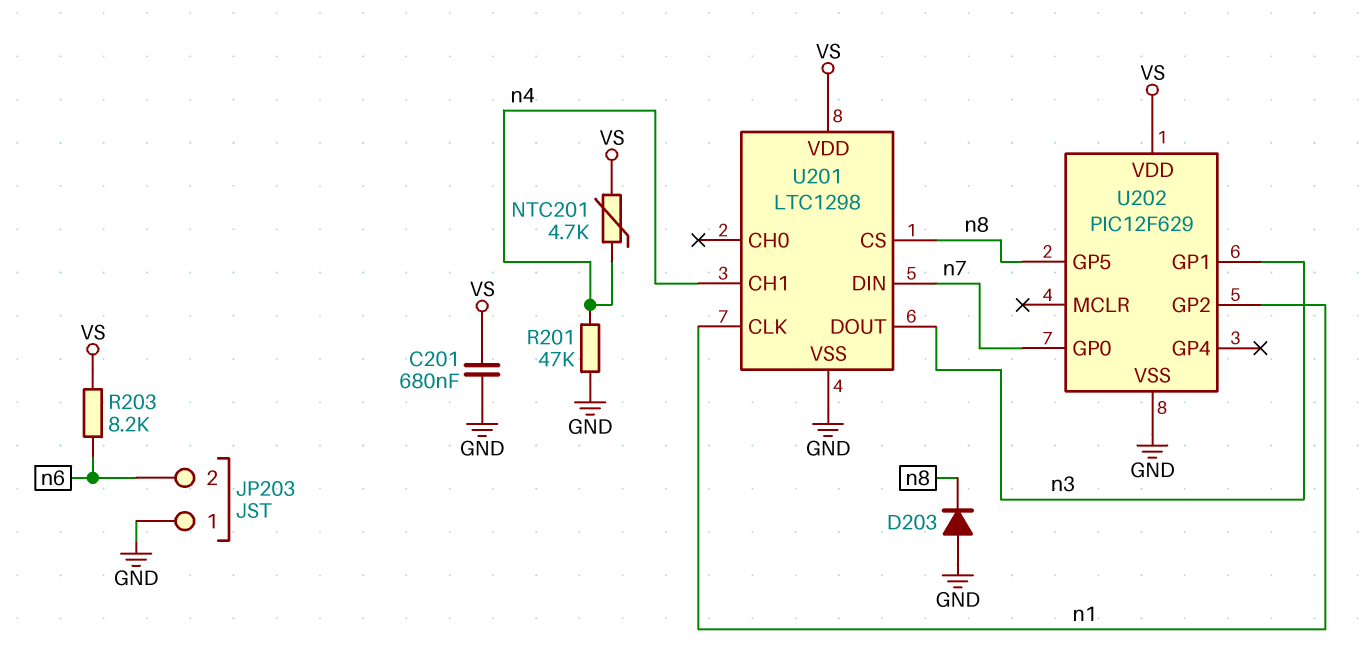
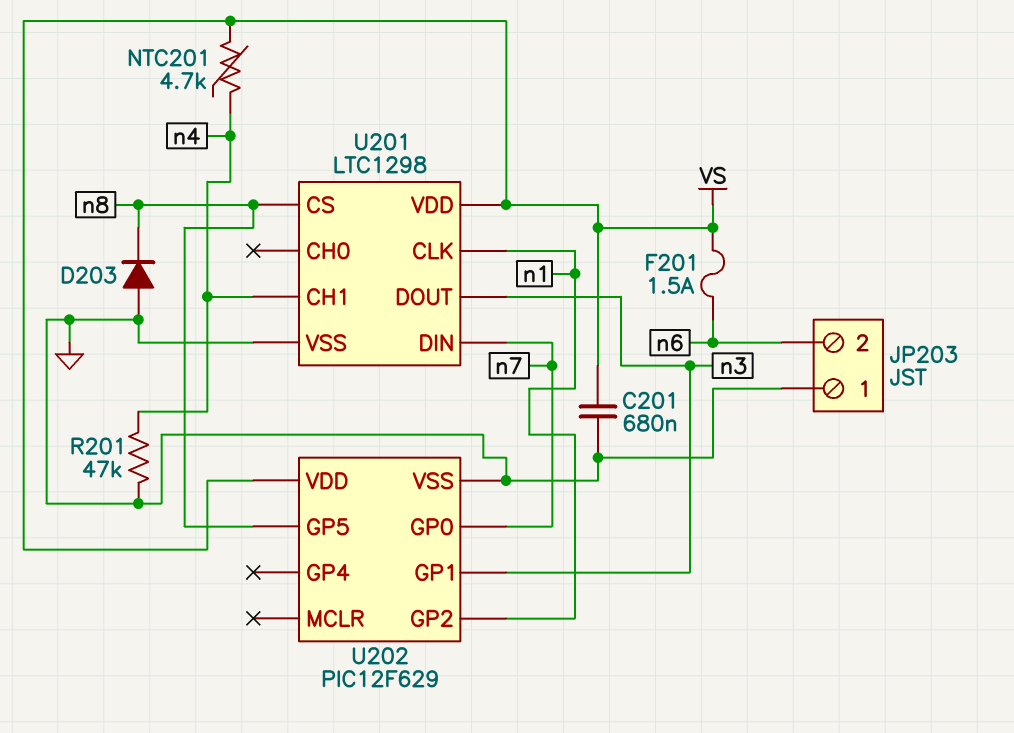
F201: none -> 1.5A (VS, n6)
R203: 8.2k (VS, n6) -> none

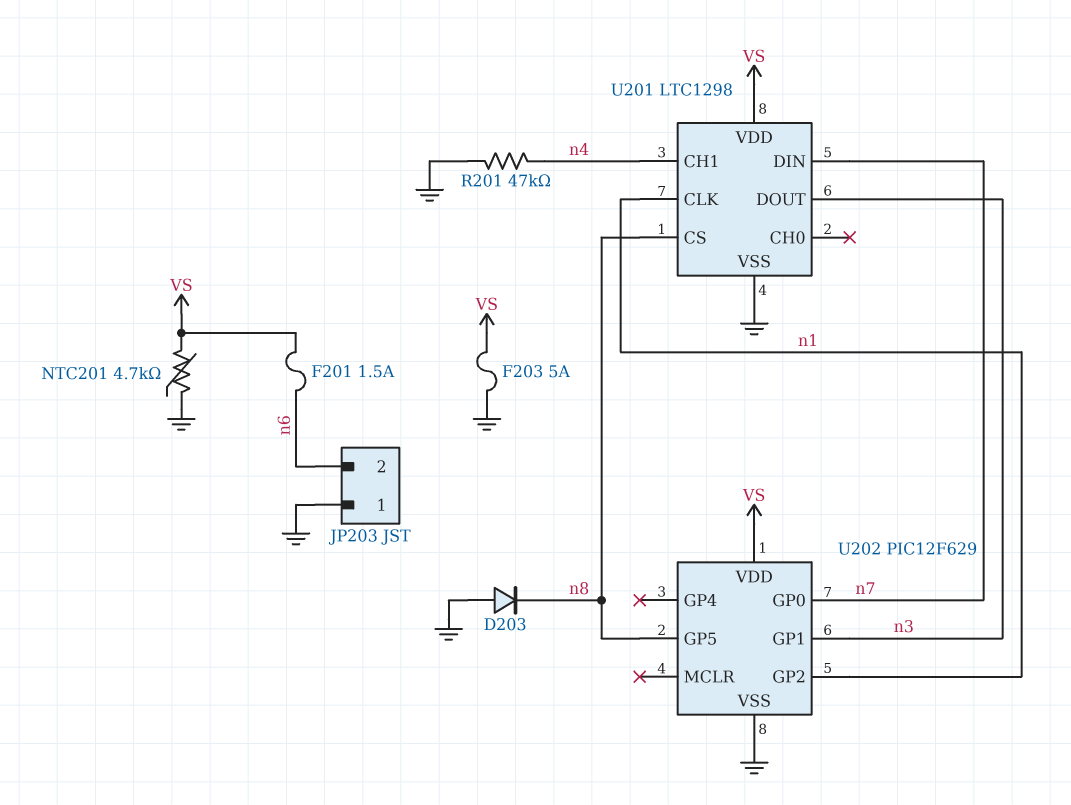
C201: 680nF (GND, VS) -> none
F203: none -> 5A (GND, VS)
NTC201: 4.7k (VS, n4) -> 4.7k (GND, VS)

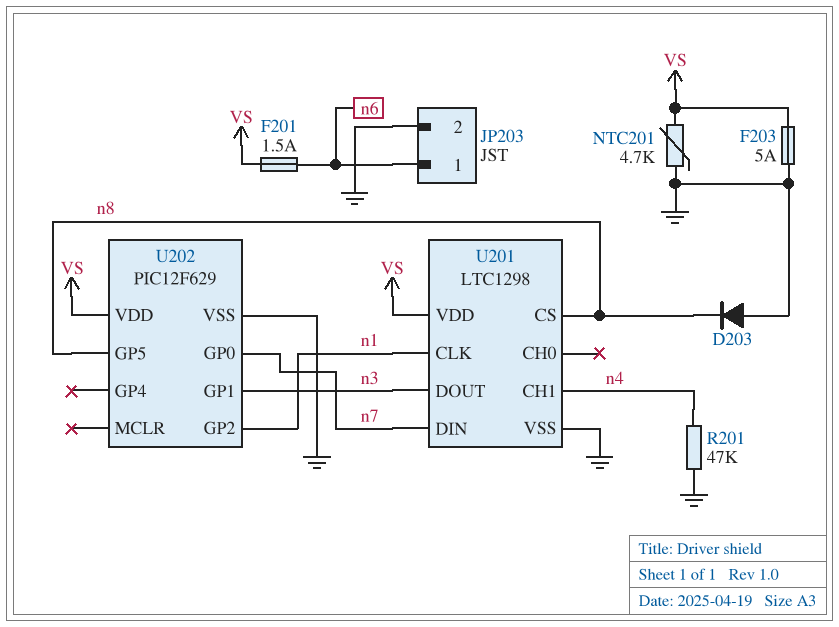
JP203 pin 1: GND -> n6
JP203 pin 2: n6 -> GND

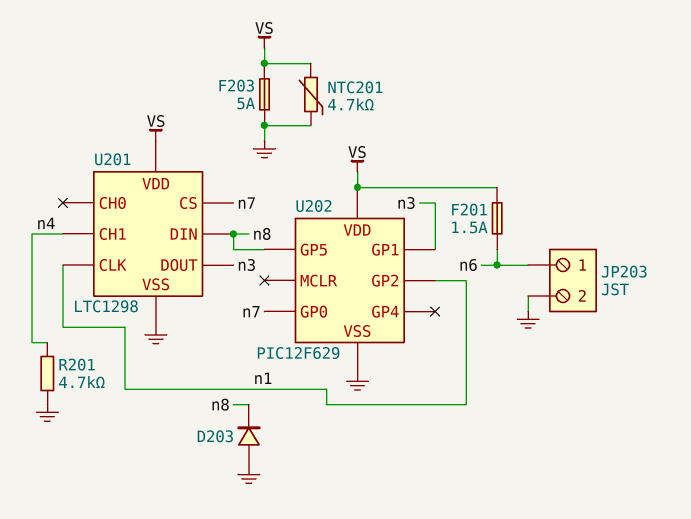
R201: 47k (GND, n4) -> 4.7k (GND, n4)
U201 pin CS: n8 -> n7
U201 pin DIN: n7 -> n8

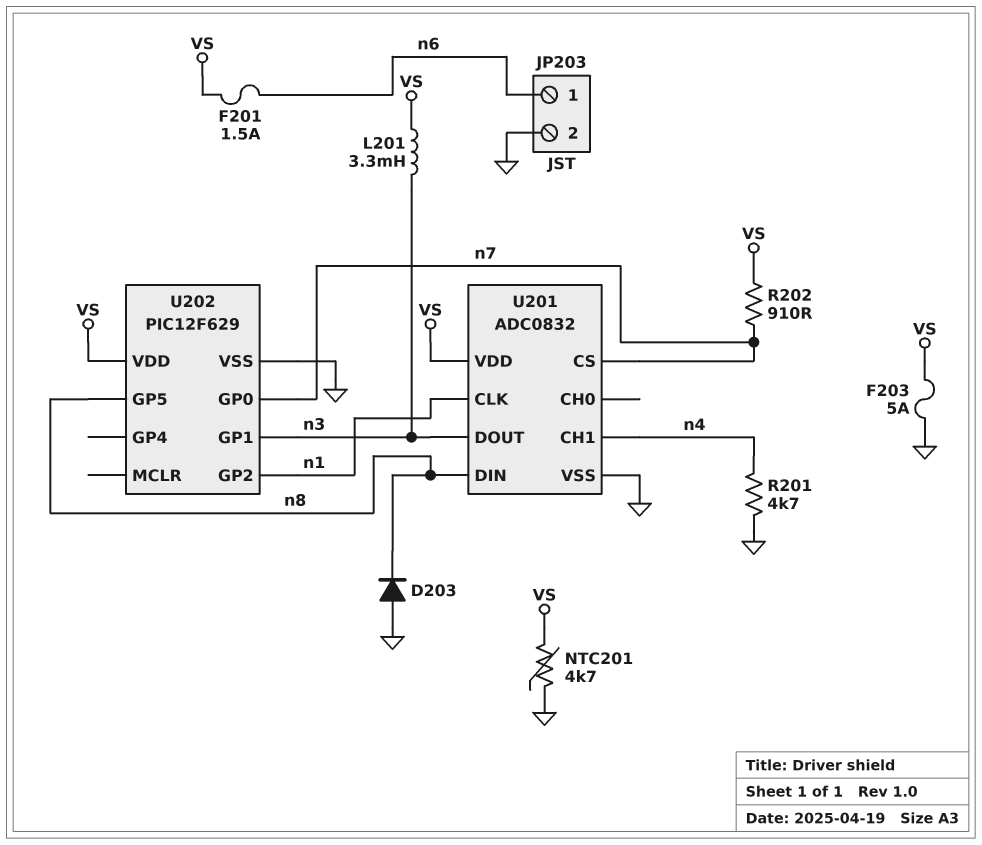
L201: none -> 3.3mH (VS, n3)
R202: none -> 910 (VS, n7)
U201: LTC1298 -> ADC0832

